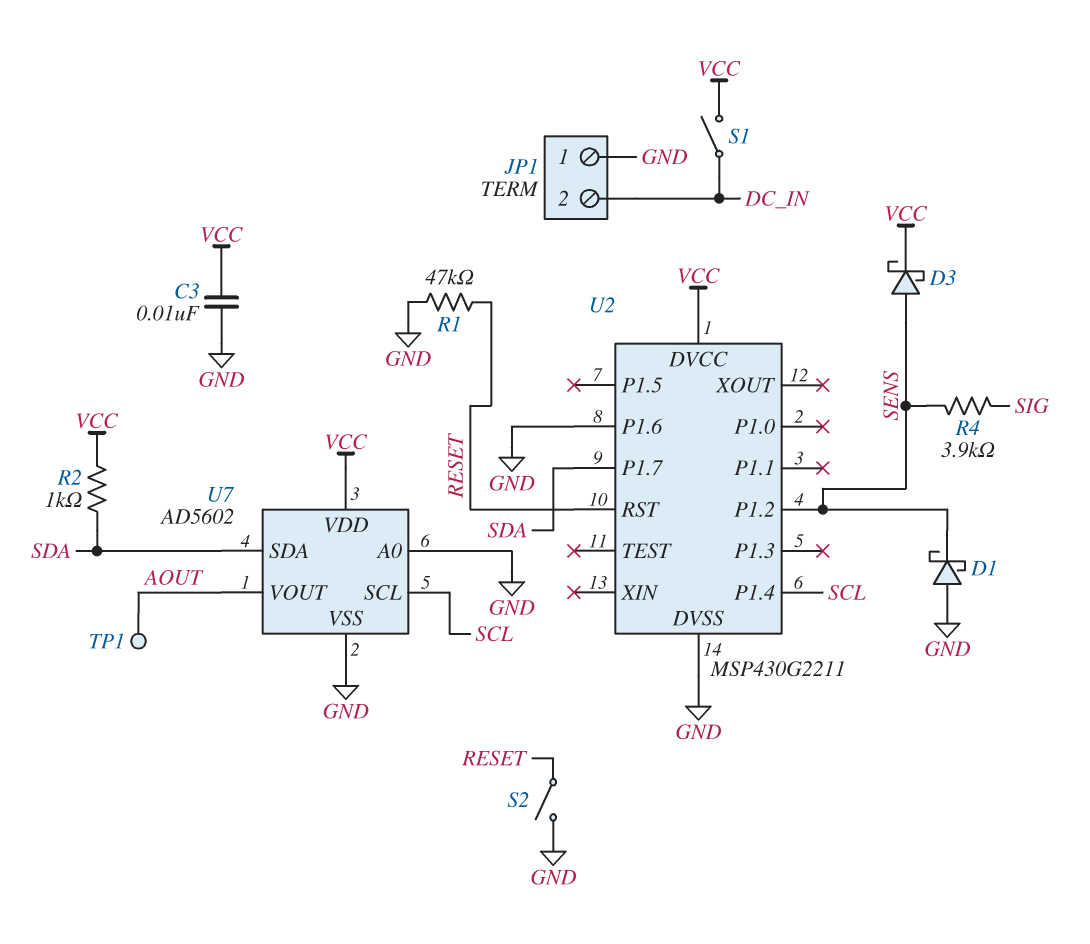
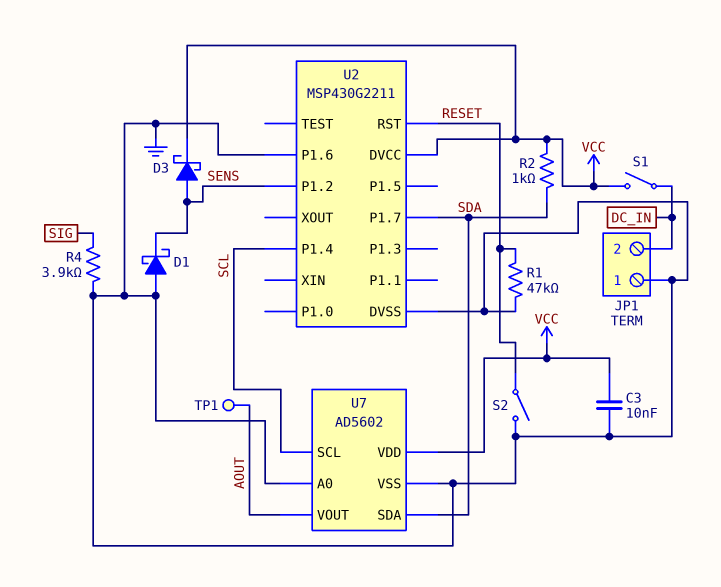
R4: 3.9k (SENS, SIG) -> 3.9k (GND, SIG)

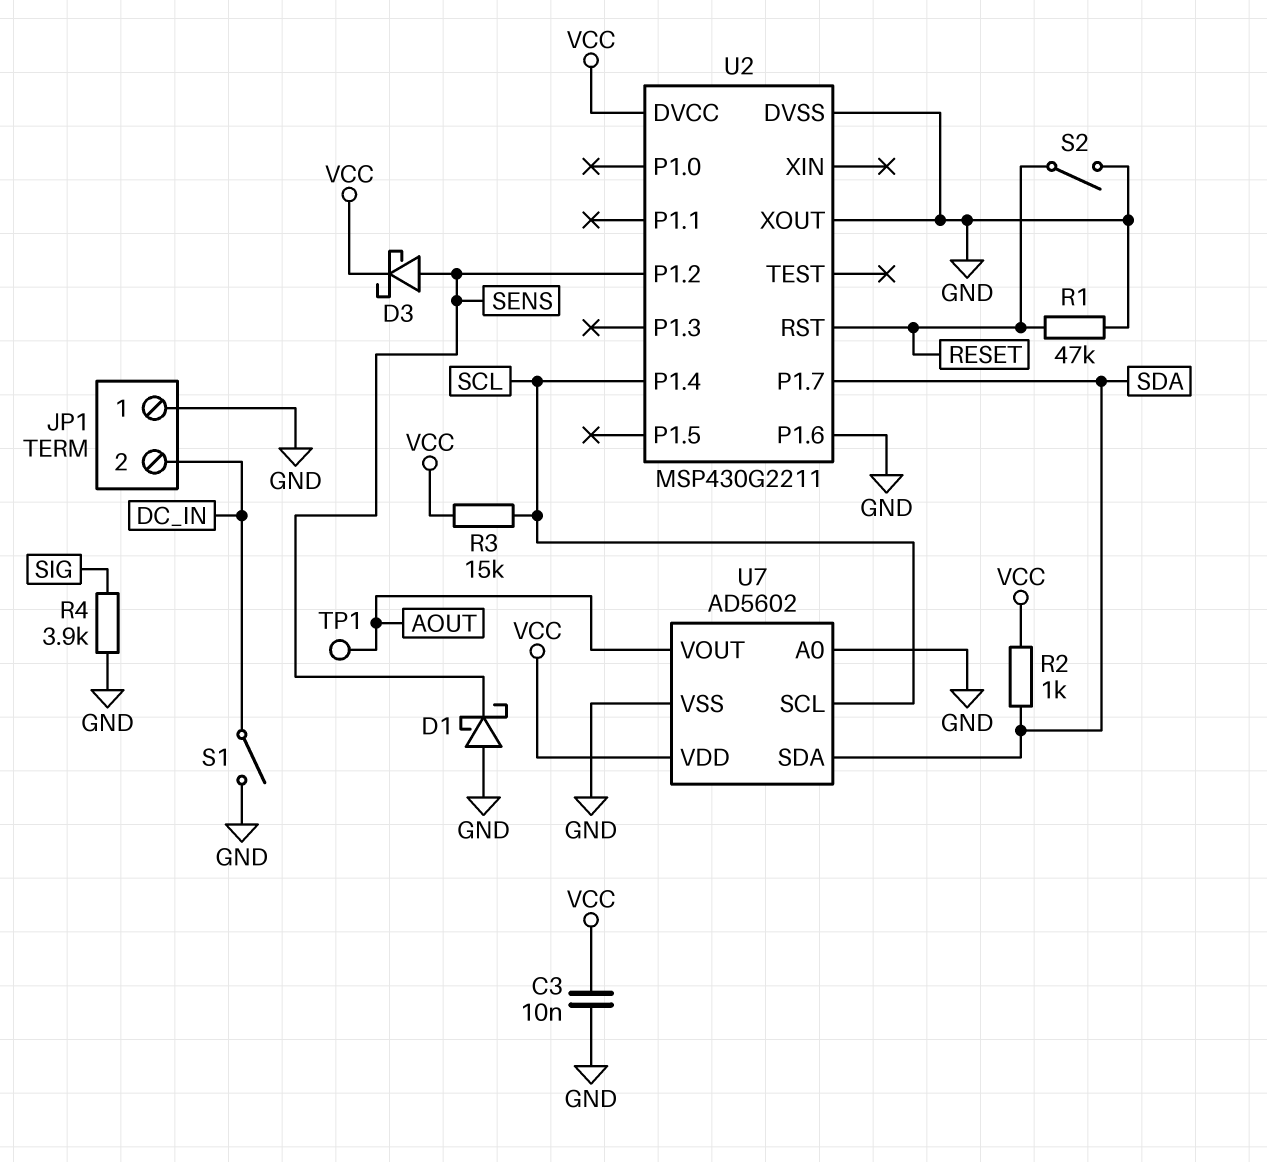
R3: none -> 15k (SCL, VCC)
S1: switch (DC_IN, VCC) -> switch (DC_IN, GND)
U2 pin XOUT: none -> GND

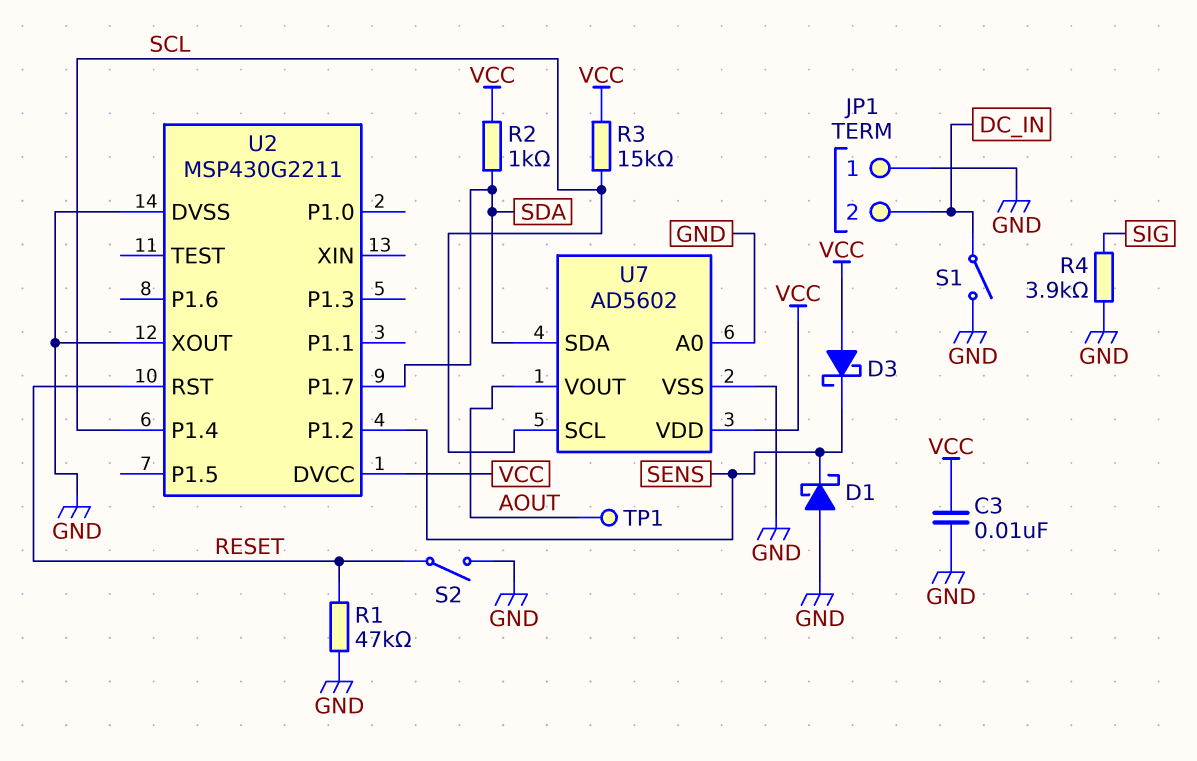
D3: schottky (A SENS, K VCC) -> schottky (A VCC, K SENS)
U2 pin P1.6: GND -> none

